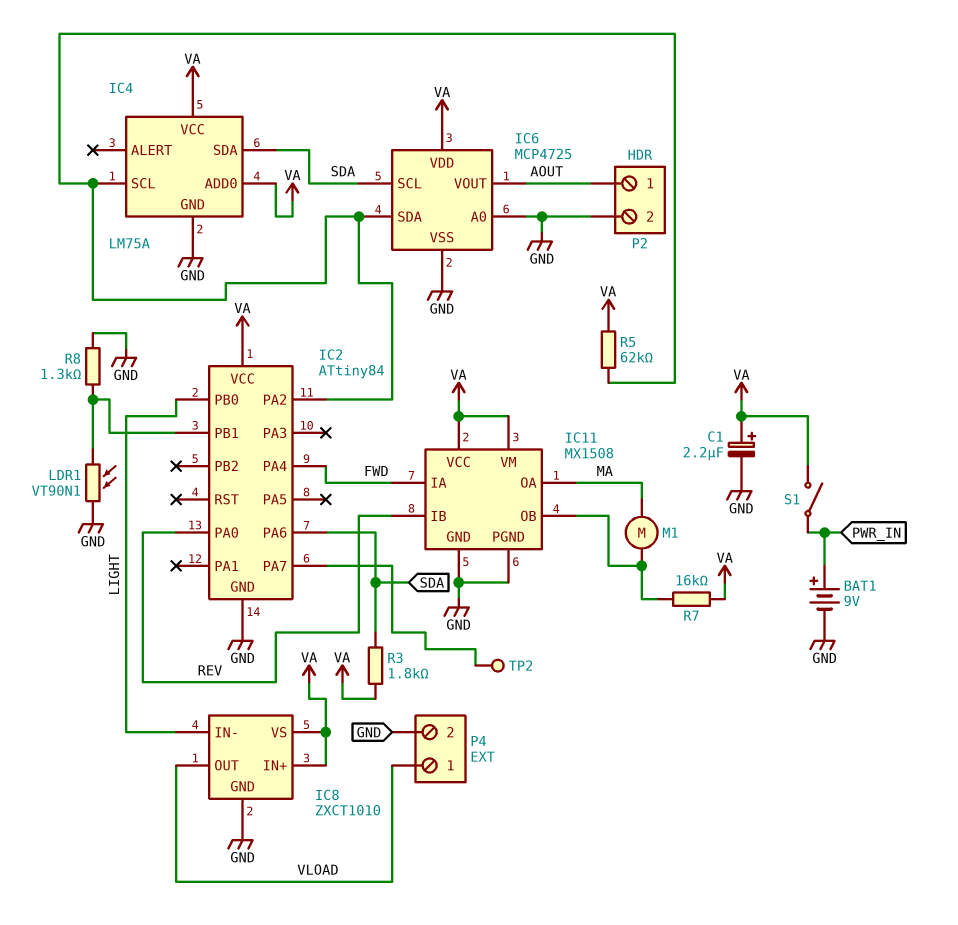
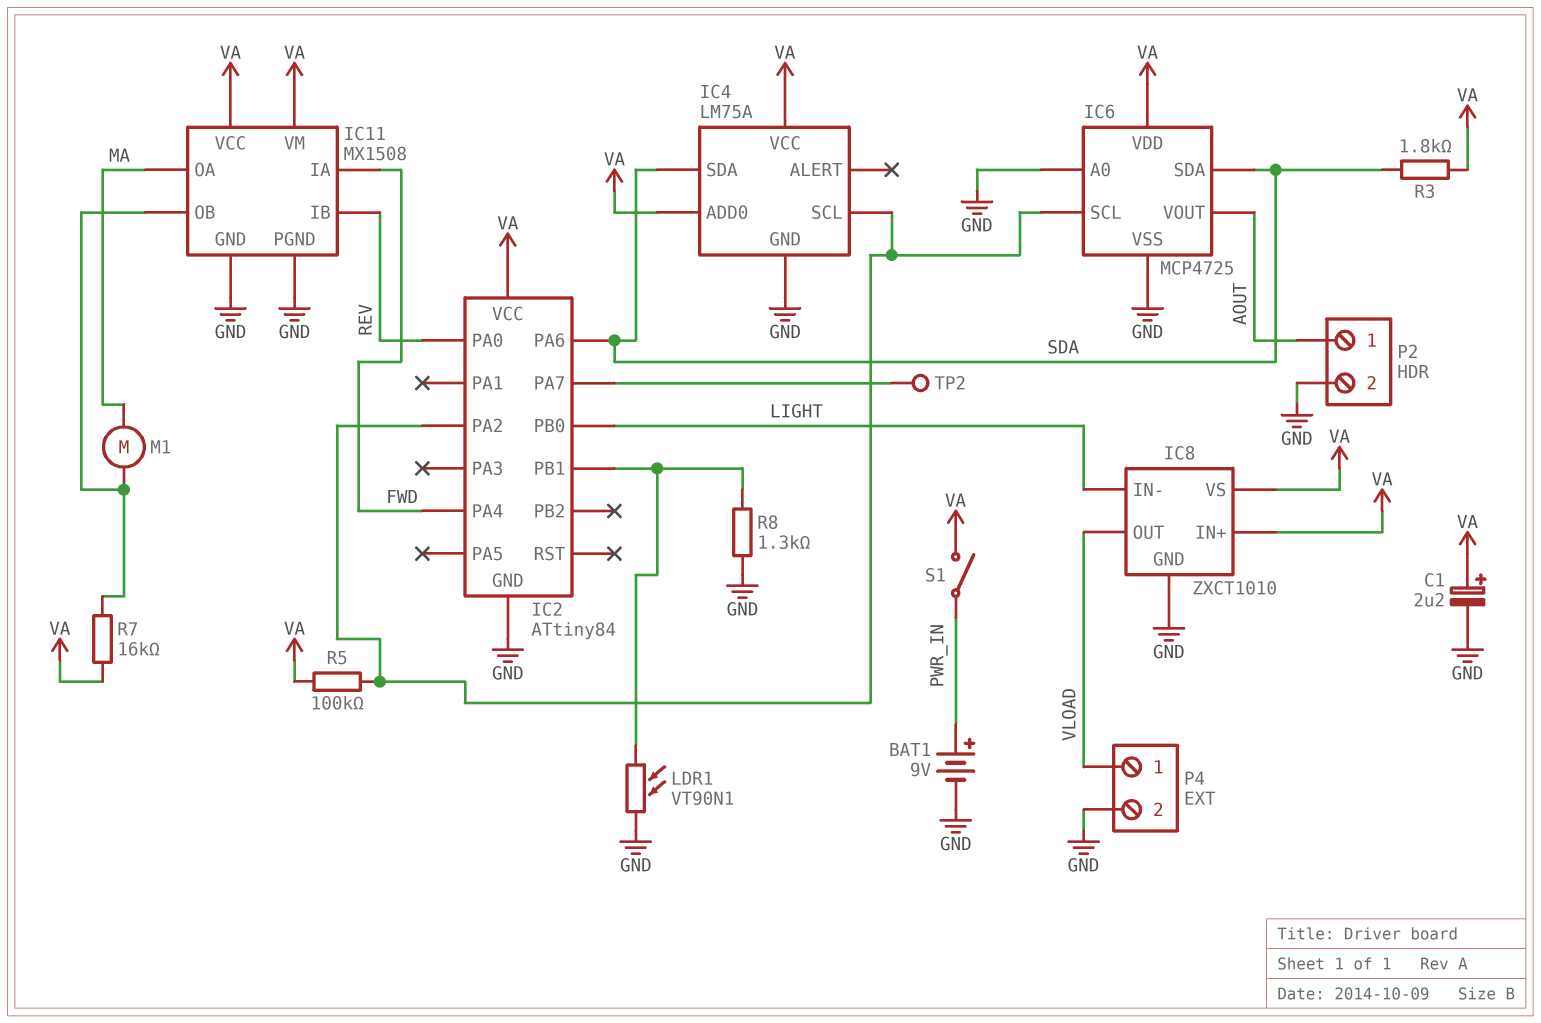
IC6 pin SCL: SDA -> IC2/PA2
IC6 pin SDA: IC2/PA2 -> SDA
R5: 62k (IC2/PA2, VA) -> 100k (IC2/PA2, VA)

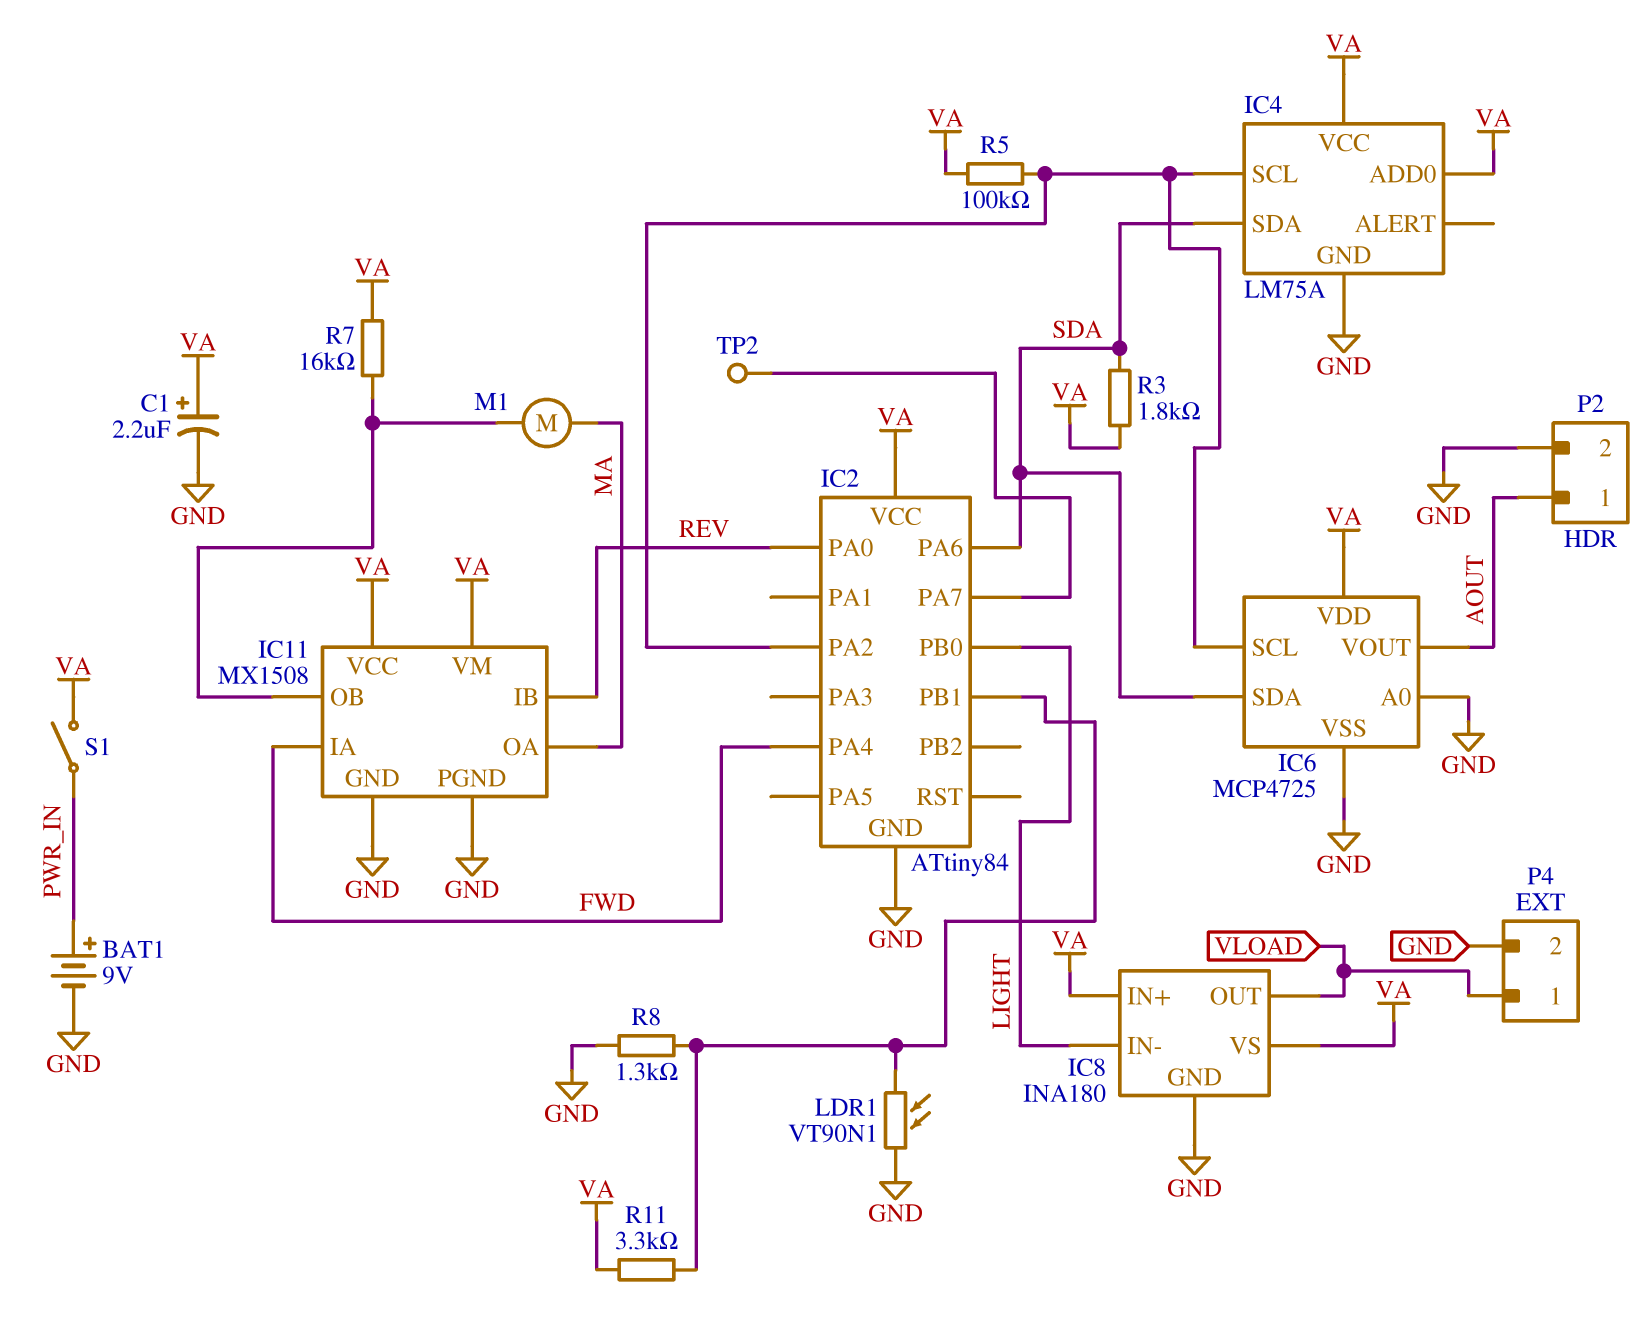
IC8: ZXCT1010 -> INA180
R11: none -> 3.3k (IC2/PB1, VA)

